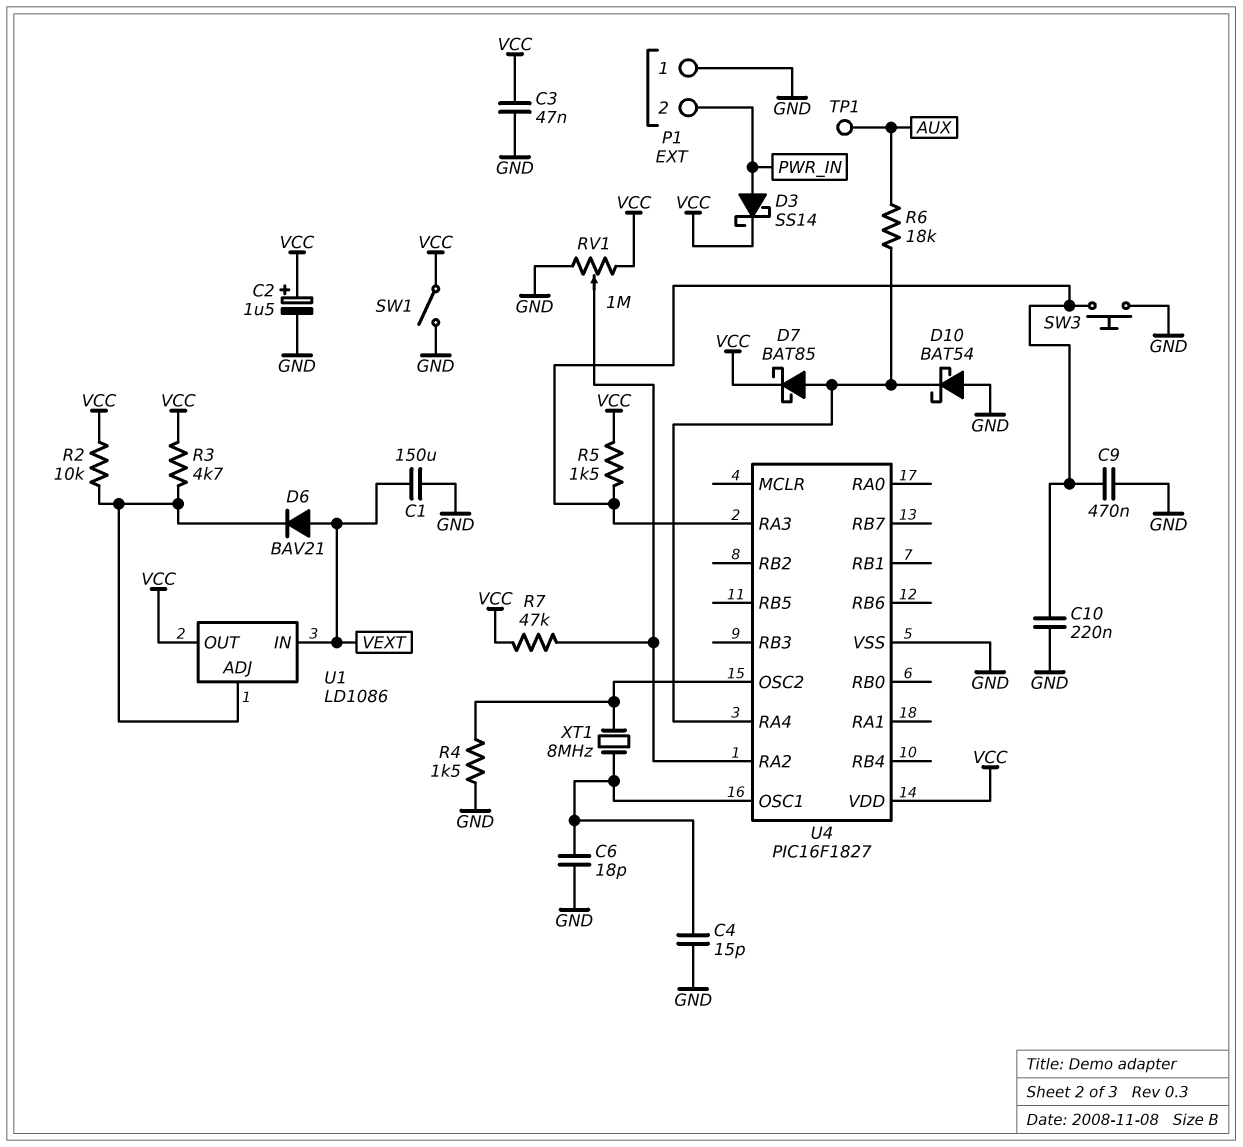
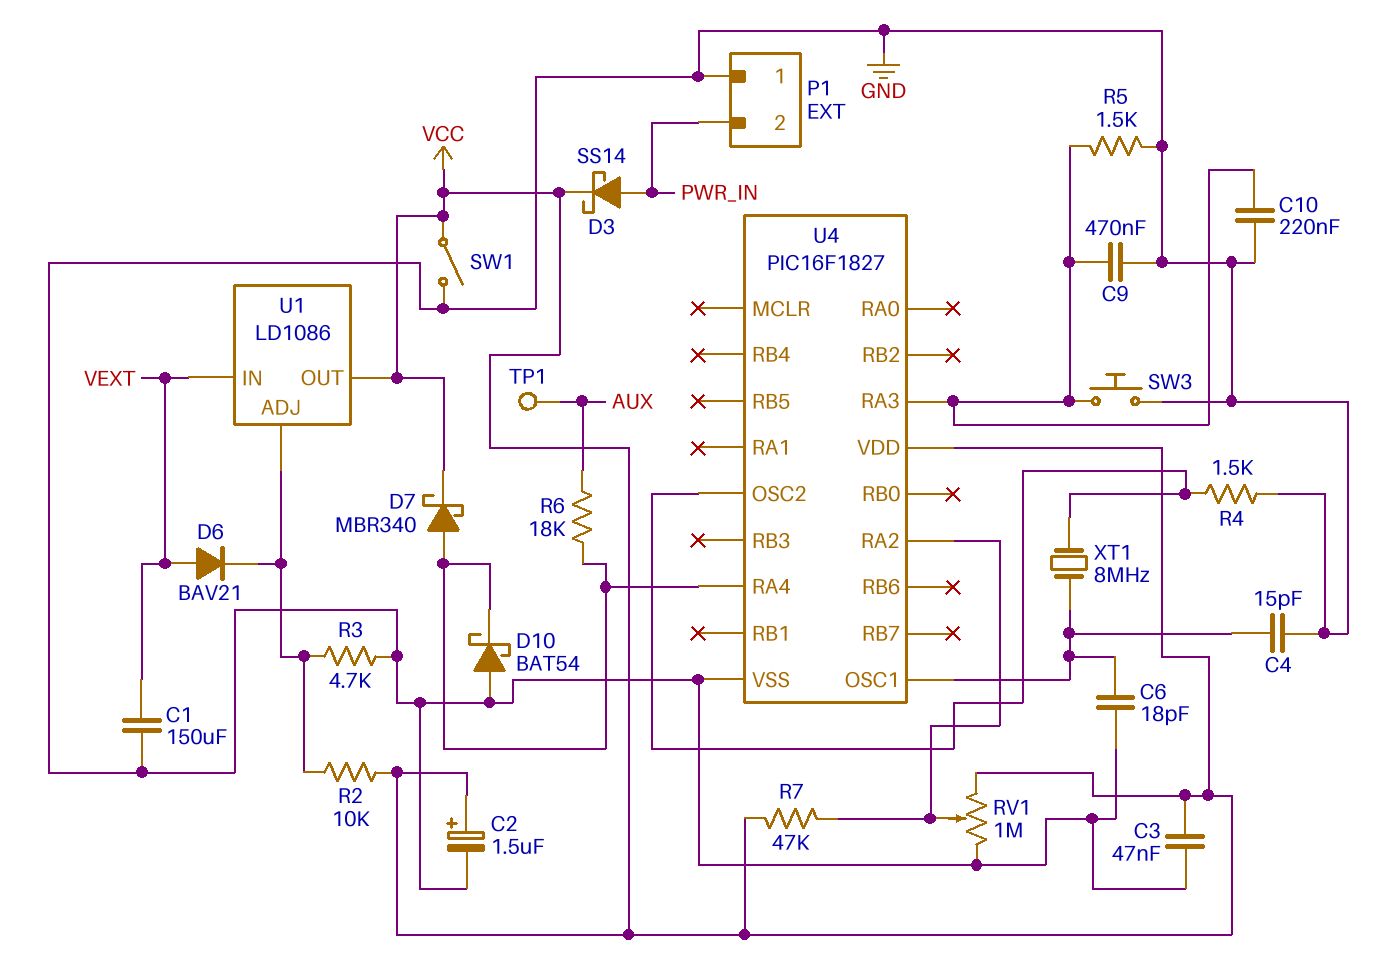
D7: schottky BAT85 (A U4/RA4, K VCC) -> schottky MBR340 (A U4/RA4, K VCC)
R3: 4.7k (U1/ADJ, VCC) -> 4.7k (GND, U1/ADJ)
R5: 1.5k (U4/RA3, VCC) -> 1.5k (GND, U4/RA3)

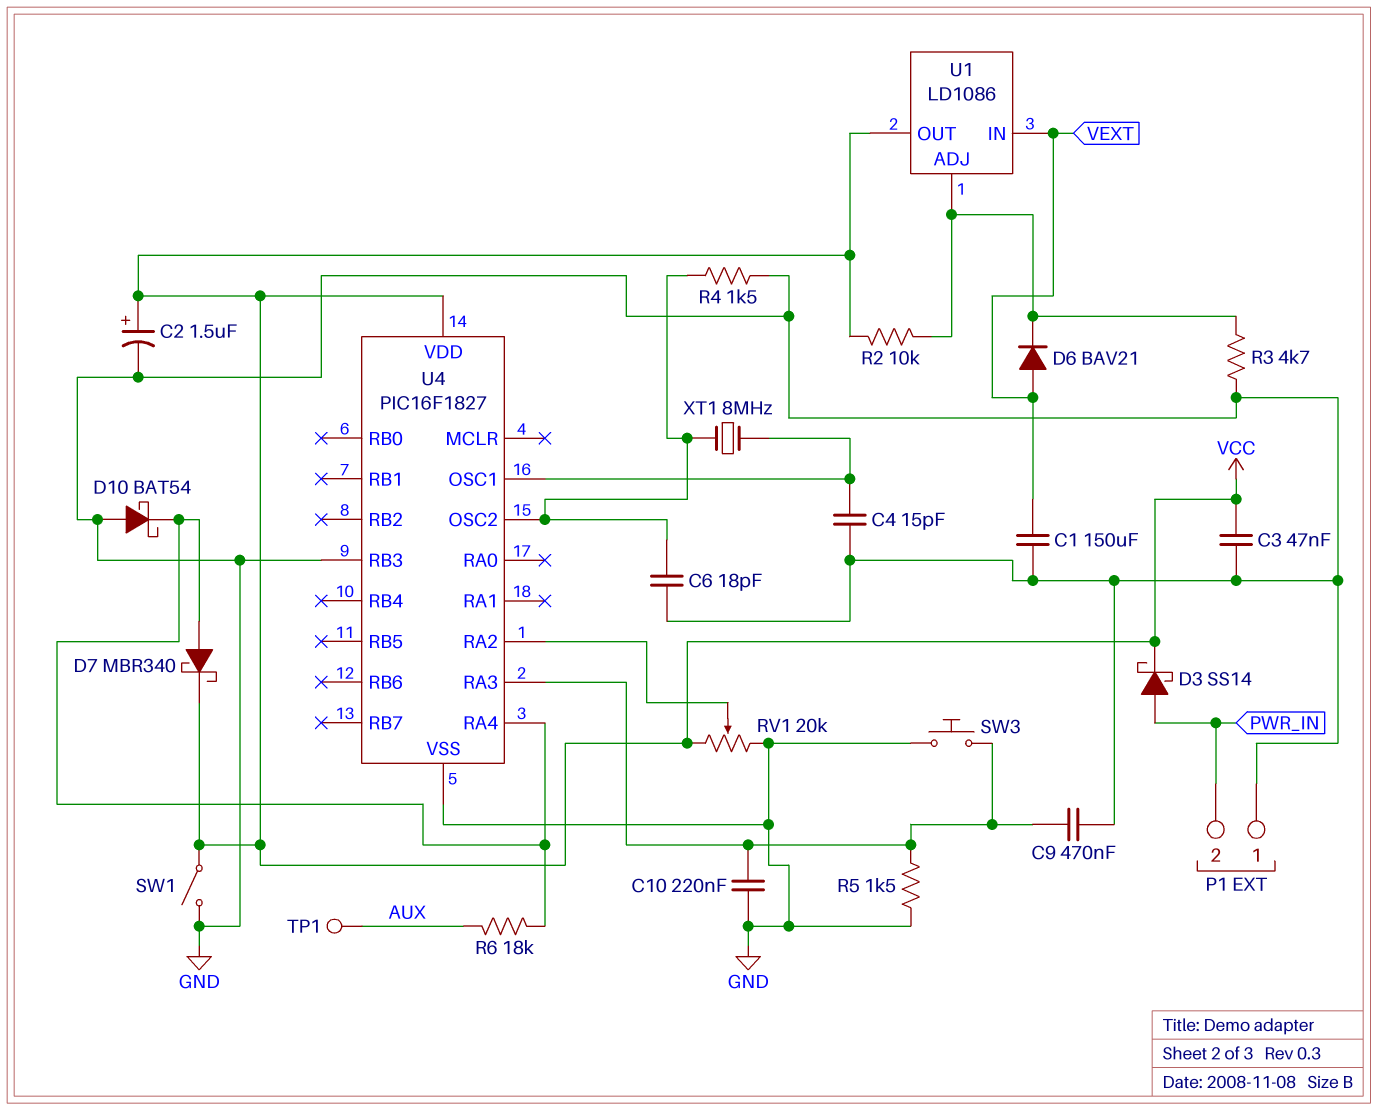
C6: 18pF (GND, U4/OSC1) -> 18pF (GND, U4/OSC2)
R7: 47k (U4/RA2, VCC) -> none
RV1: 1M (GND, VCC, wiper U4/RA2) -> 20k (GND, VCC, wiper U4/RA2)
U4 pin RB3: none -> GND

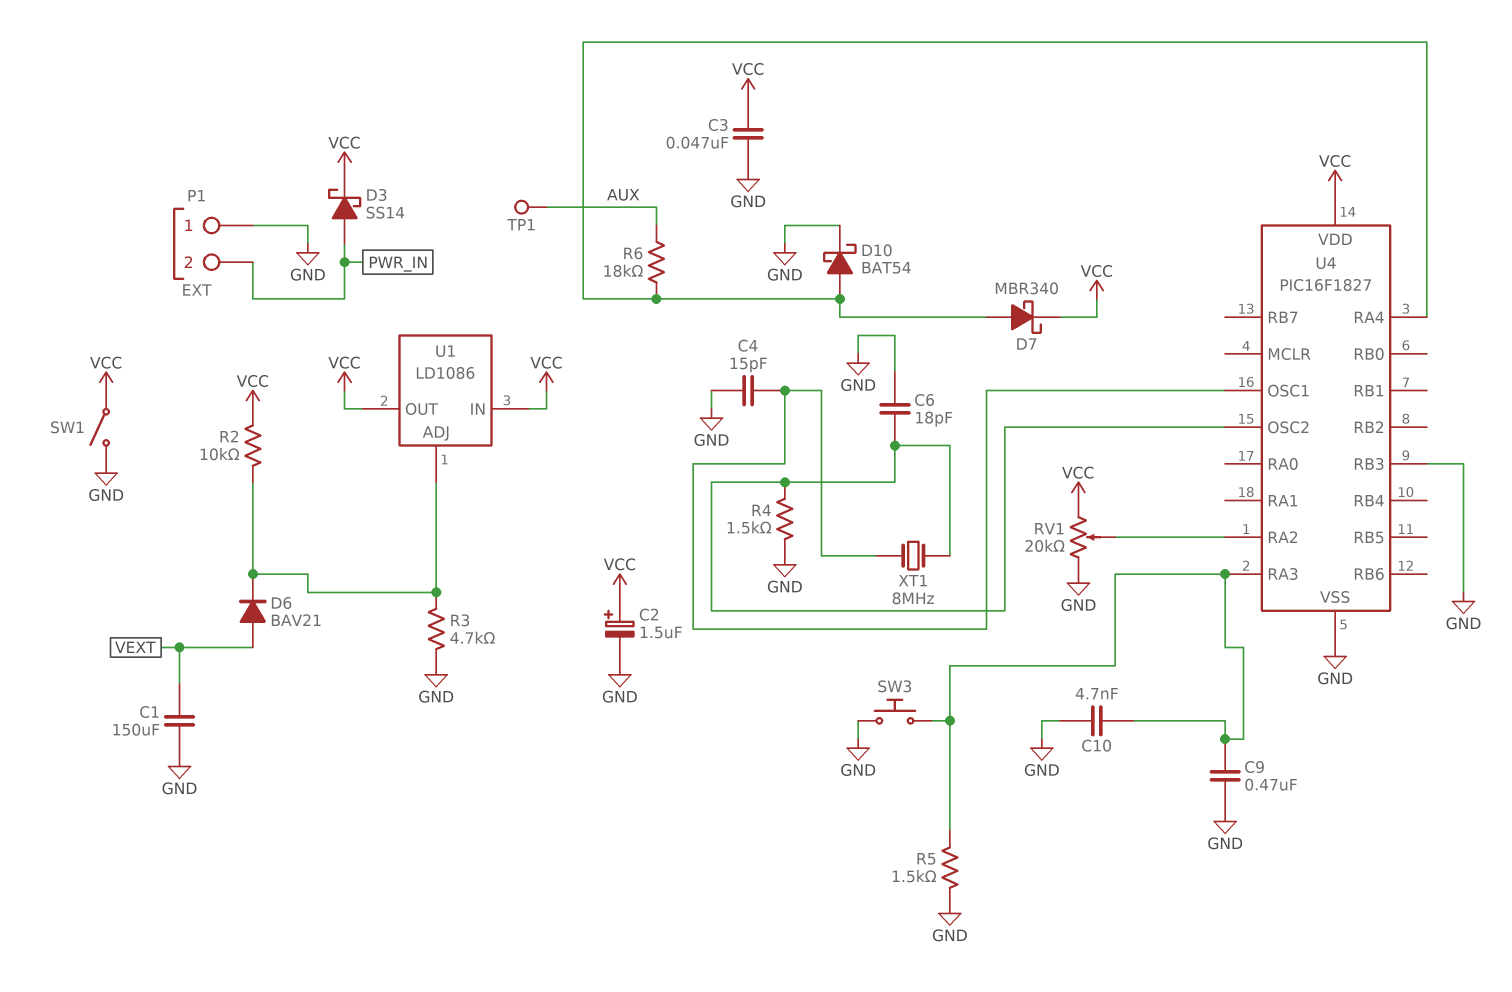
C10: 220nF (GND, U4/RA3) -> 4.7nF (GND, U4/RA3)
D10: schottky BAT54 (A GND, K U4/RA4) -> schottky BAT54 (A U4/RA4, K GND)
U1 pin IN: VEXT -> VCC

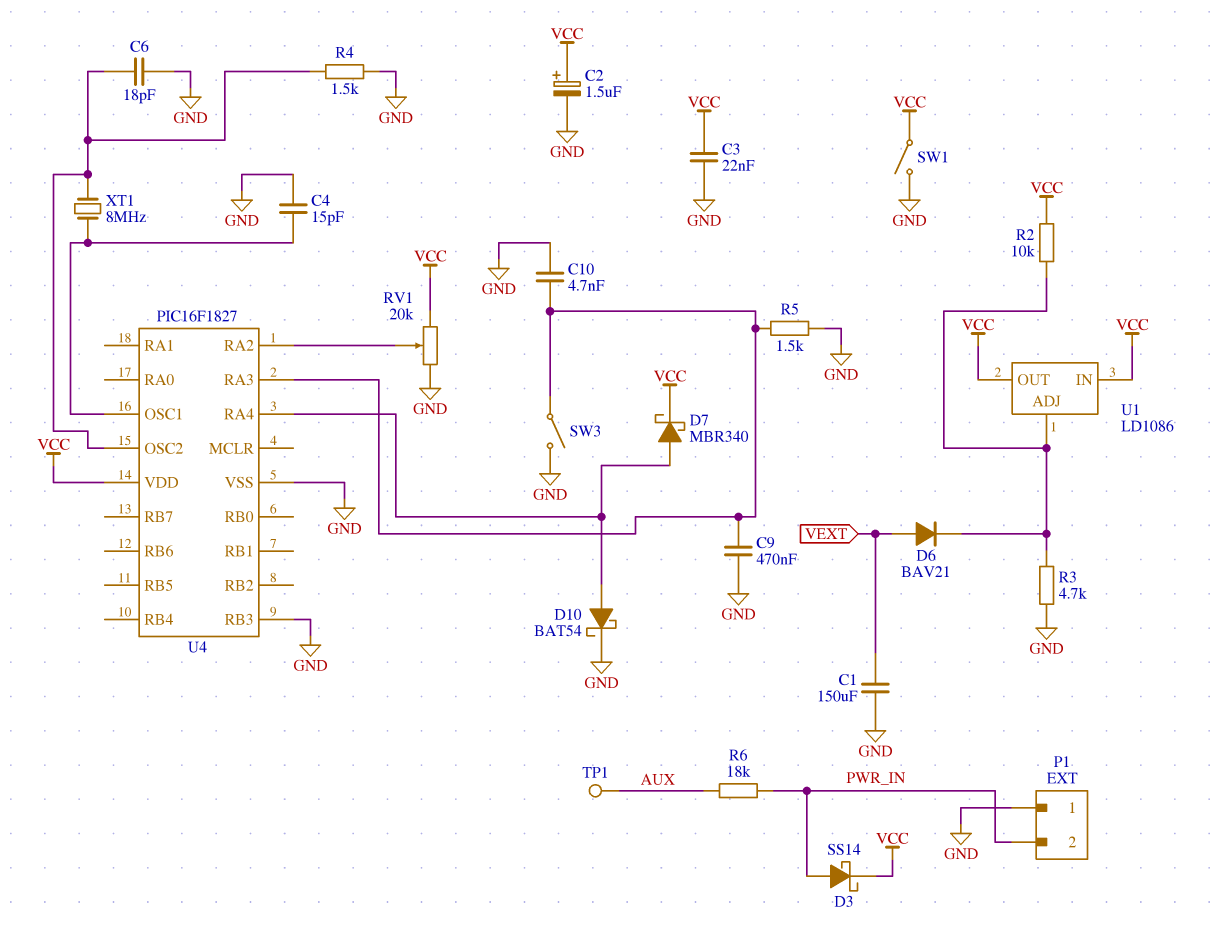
C3: 47nF (GND, VCC) -> 22nF (GND, VCC)
R6: 18k (AUX, U4/RA4) -> 18k (AUX, PWR_IN)
SW3: button (GND, U4/RA3) -> switch (GND, U4/RA3)

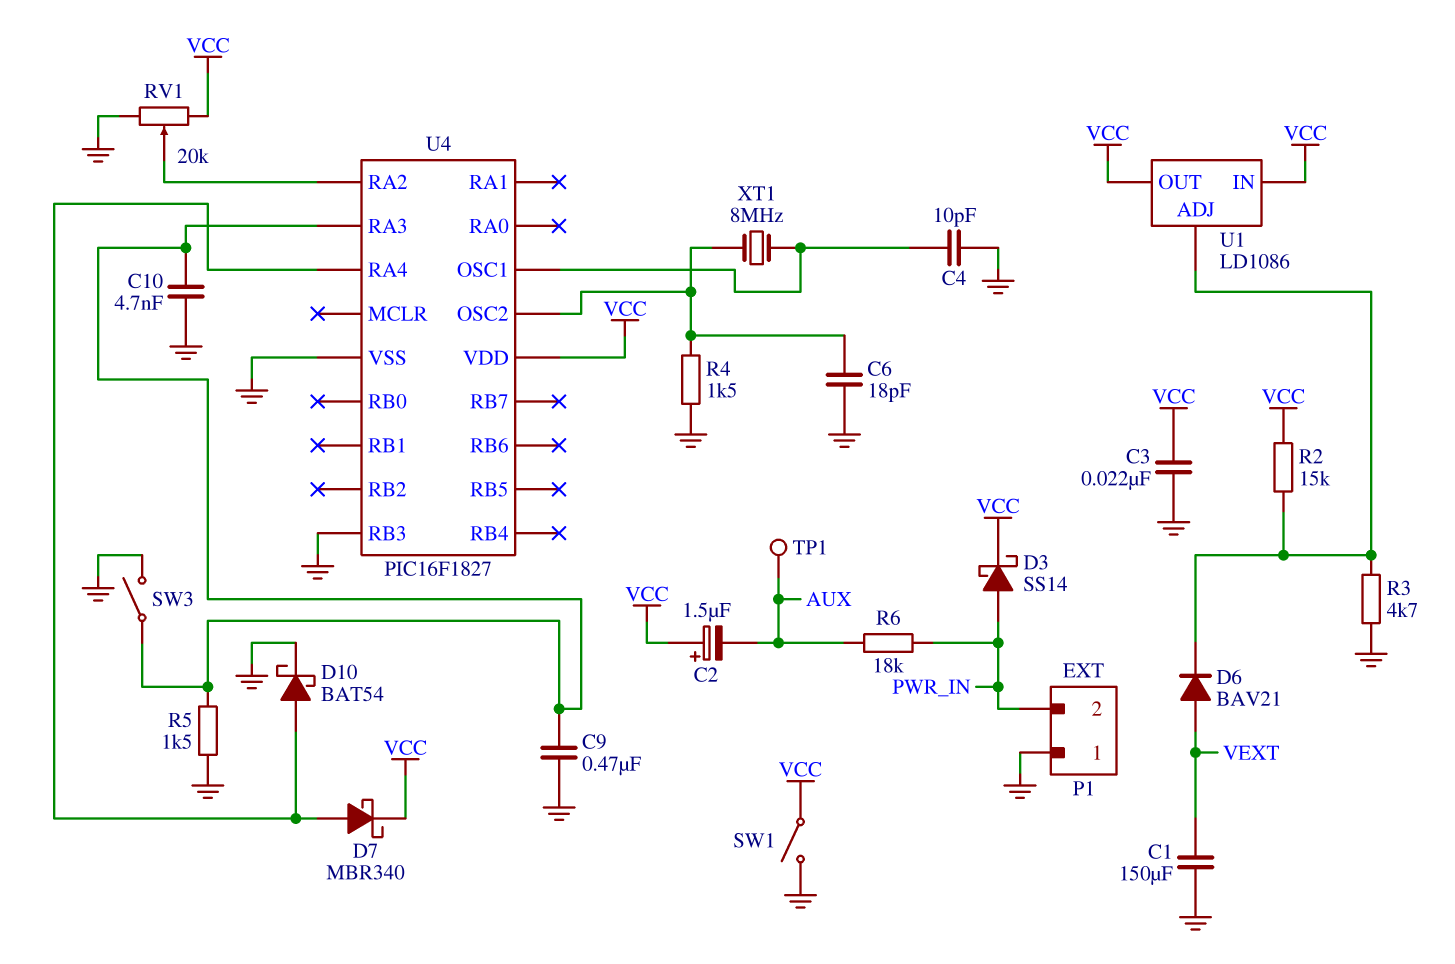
C2: 1.5uF (plus VCC, minus GND) -> 1.5uF (plus VCC, minus AUX)
C4: 15pF (GND, U4/OSC1) -> 10pF (GND, U4/OSC1)
R2: 10k (U1/ADJ, VCC) -> 15k (U1/ADJ, VCC)

